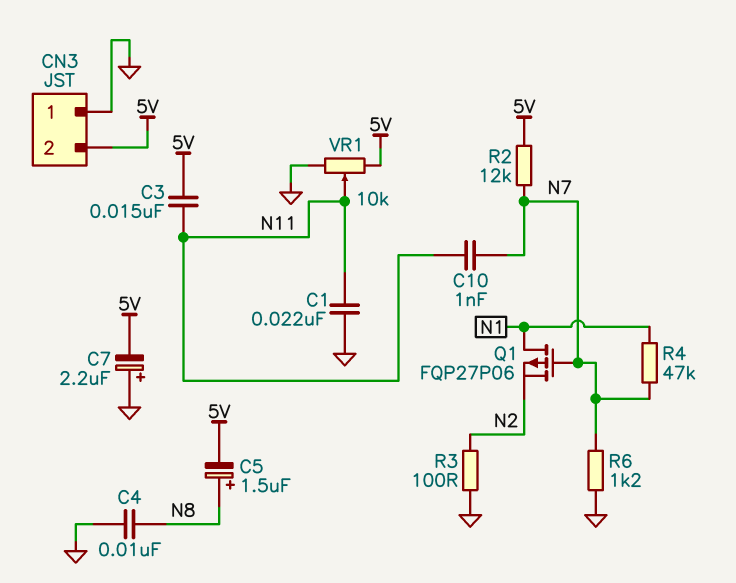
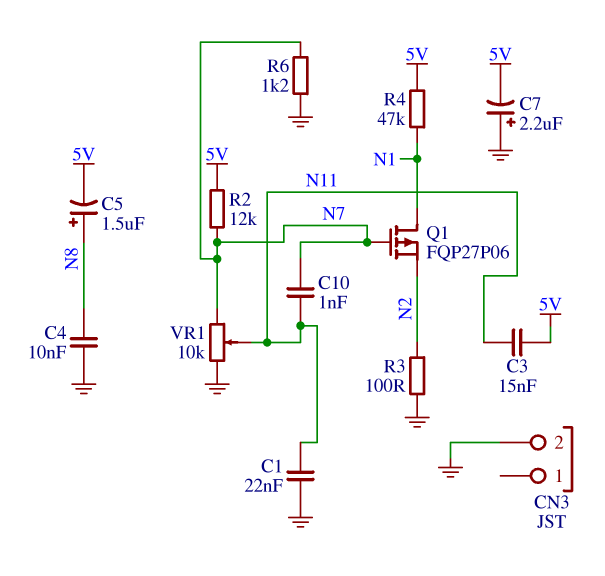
CN3 pin 1: GND -> none
CN3 pin 2: 5V -> GND
R4: 47k (N1, N7) -> 47k (5V, N1)
VR1: 10k (5V, GND, wiper N11) -> 10k (GND, N7, wiper N11)

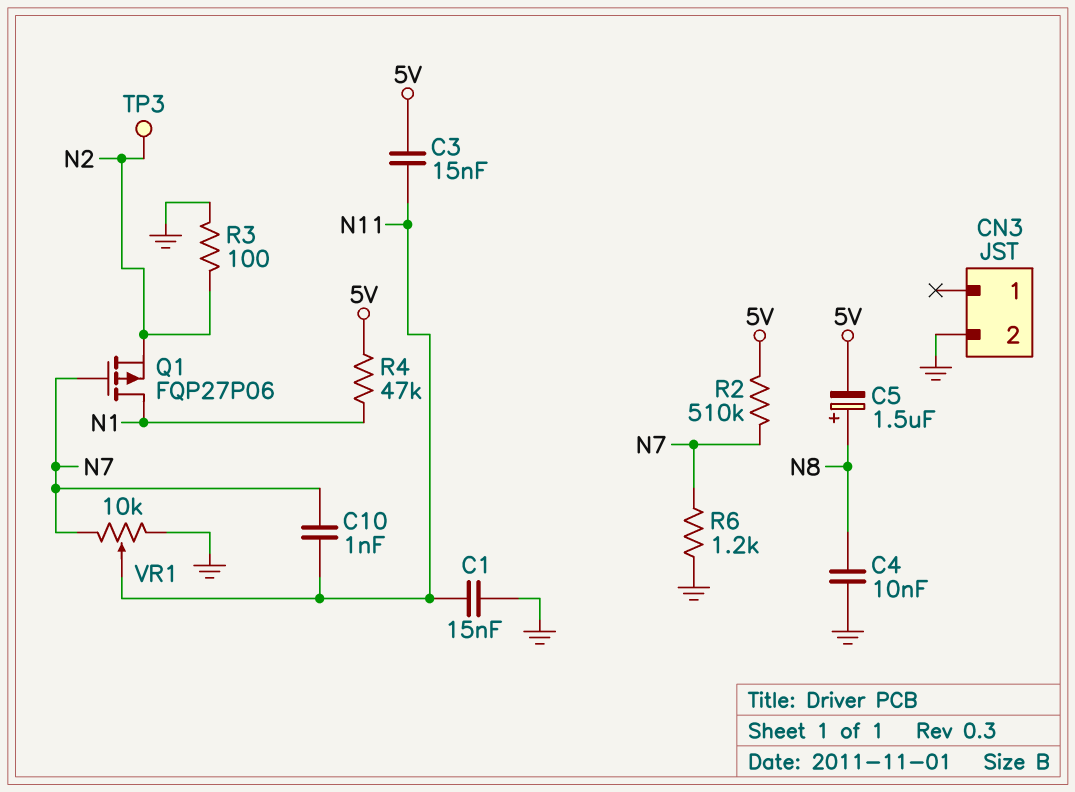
C1: 22nF (GND, N11) -> 15nF (GND, N11)
C7: 2.2uF (plus GND, minus 5V) -> none
R2: 12k (5V, N7) -> 510k (5V, N7)
TP3: none -> test point (N2)

